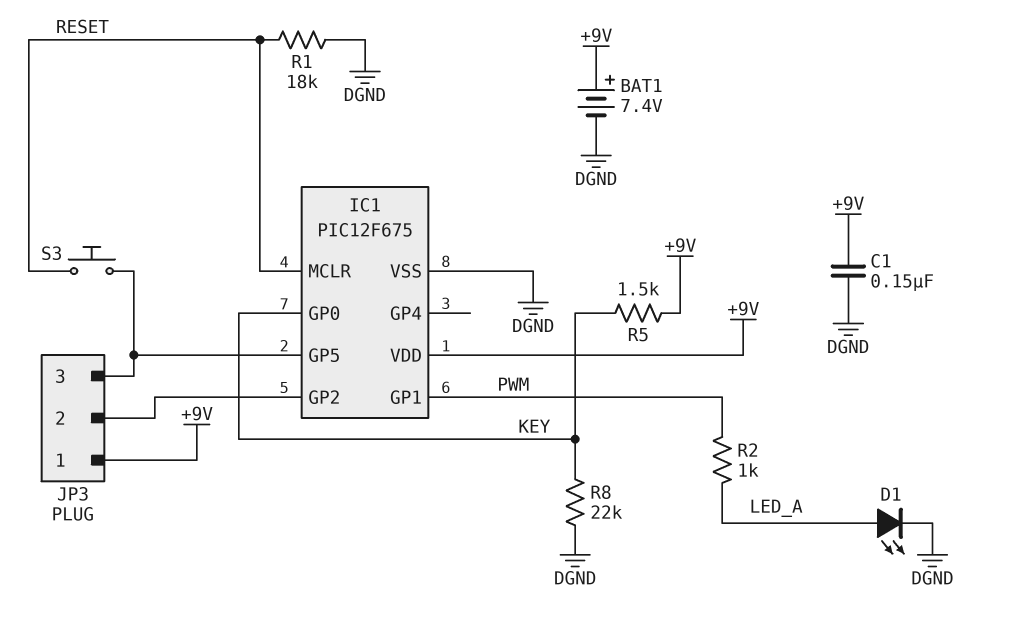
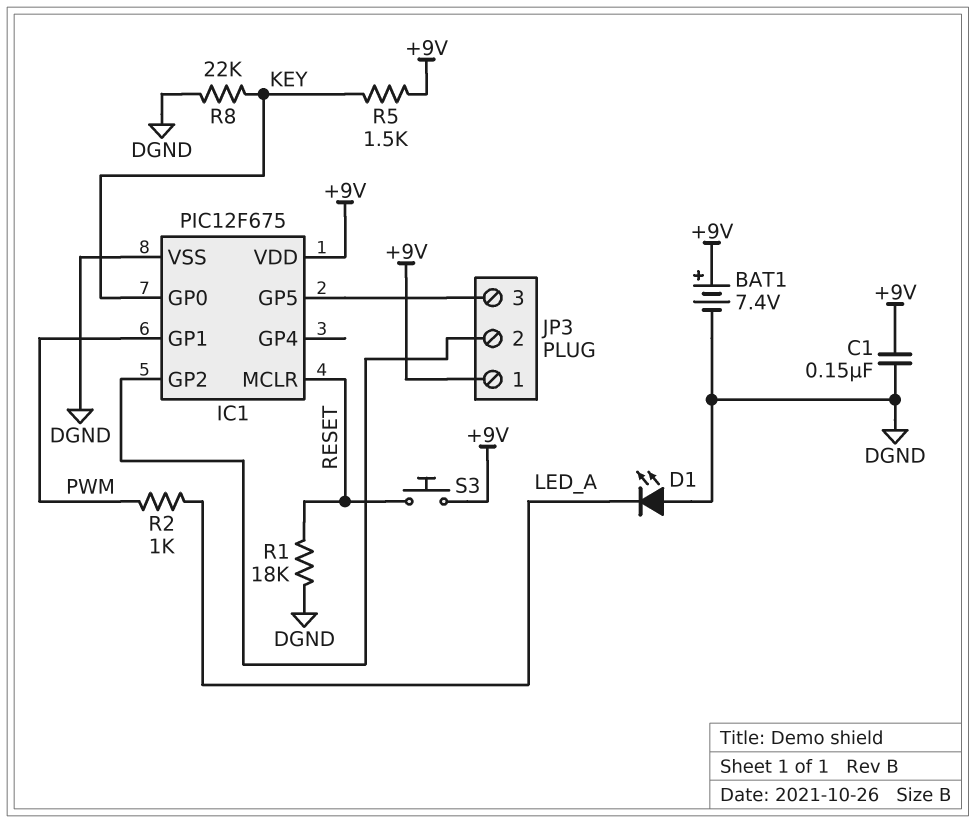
D1: LED (A LED_A, K DGND) -> LED (A DGND, K LED_A)
S3: button (IC1/GP5, RESET) -> button (+9V, RESET)

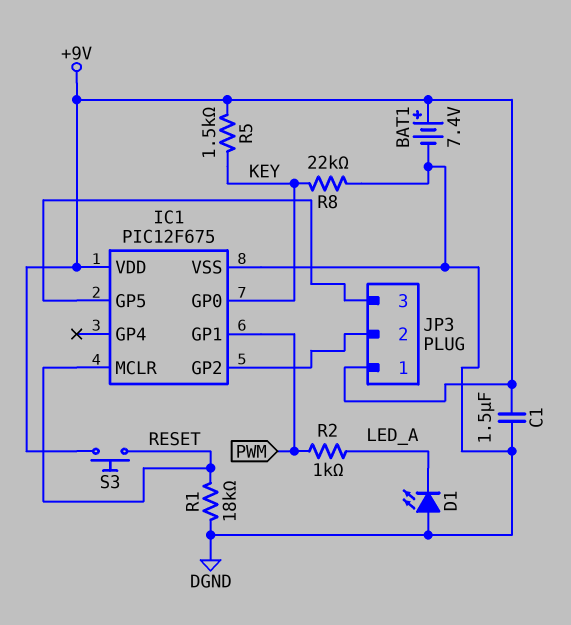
C1: 150nF (+9V, DGND) -> 1.5uF (+9V, DGND)

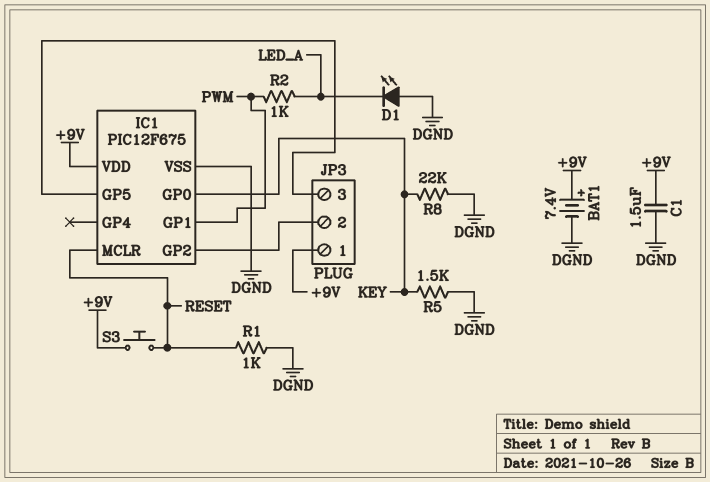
R1: 18k (DGND, RESET) -> 1k (DGND, RESET)
R5: 1.5k (+9V, KEY) -> 1.5k (DGND, KEY)

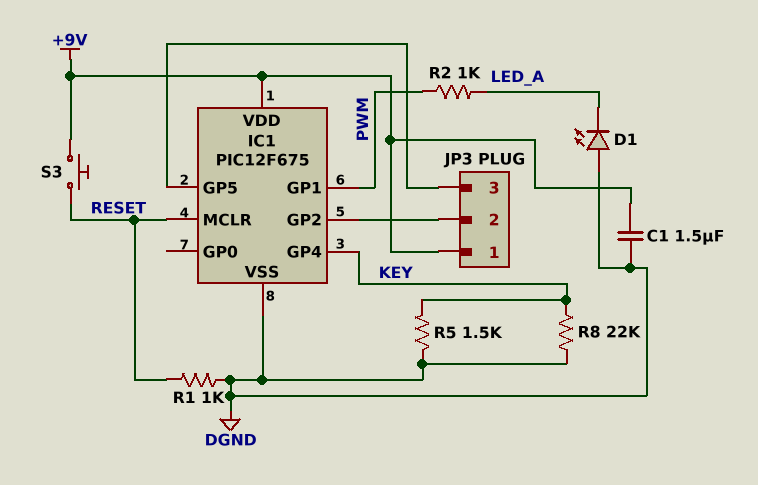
BAT1: 7.4V (plus +9V, minus DGND) -> none
IC1 pin GP0: KEY -> none
IC1 pin GP4: none -> KEY

